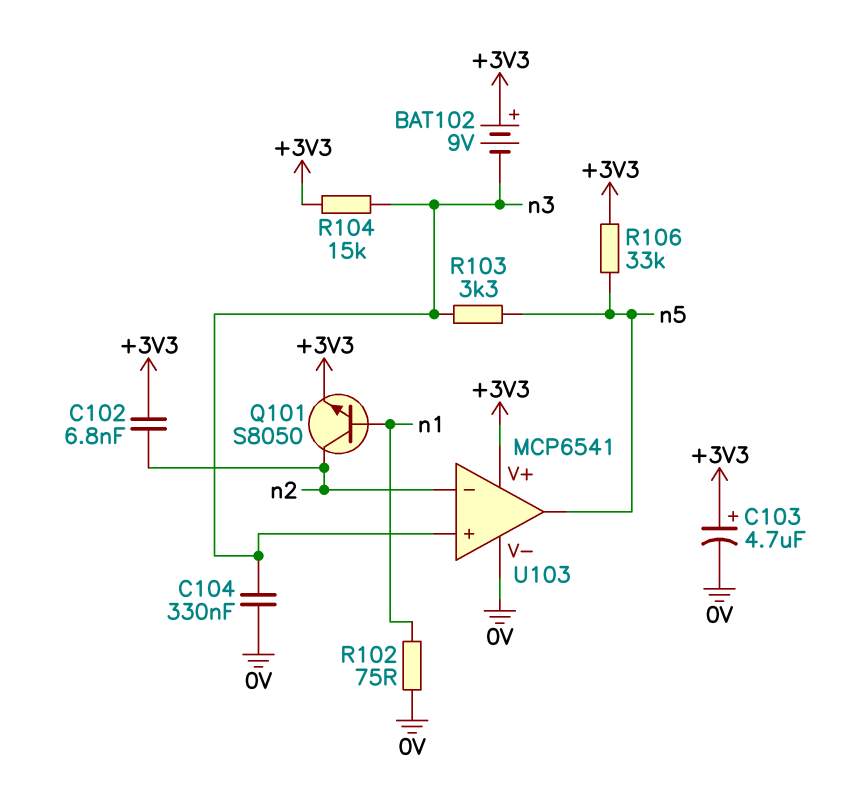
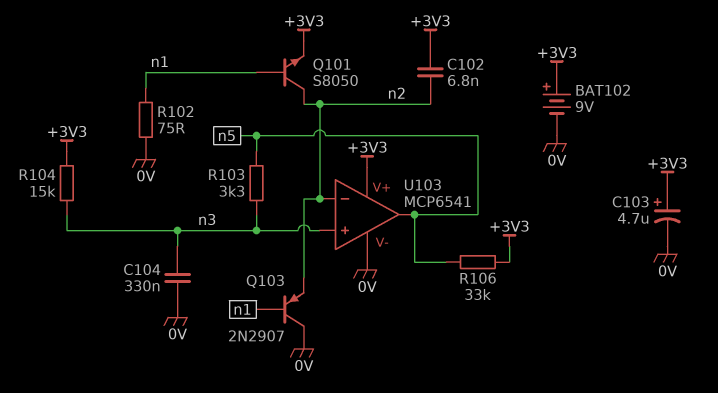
BAT102: 9V (plus +3V3, minus n3) -> 9V (plus +3V3, minus 0V)
Q103: none -> PNP 2N2907 (B n1, C 0V, E n2)

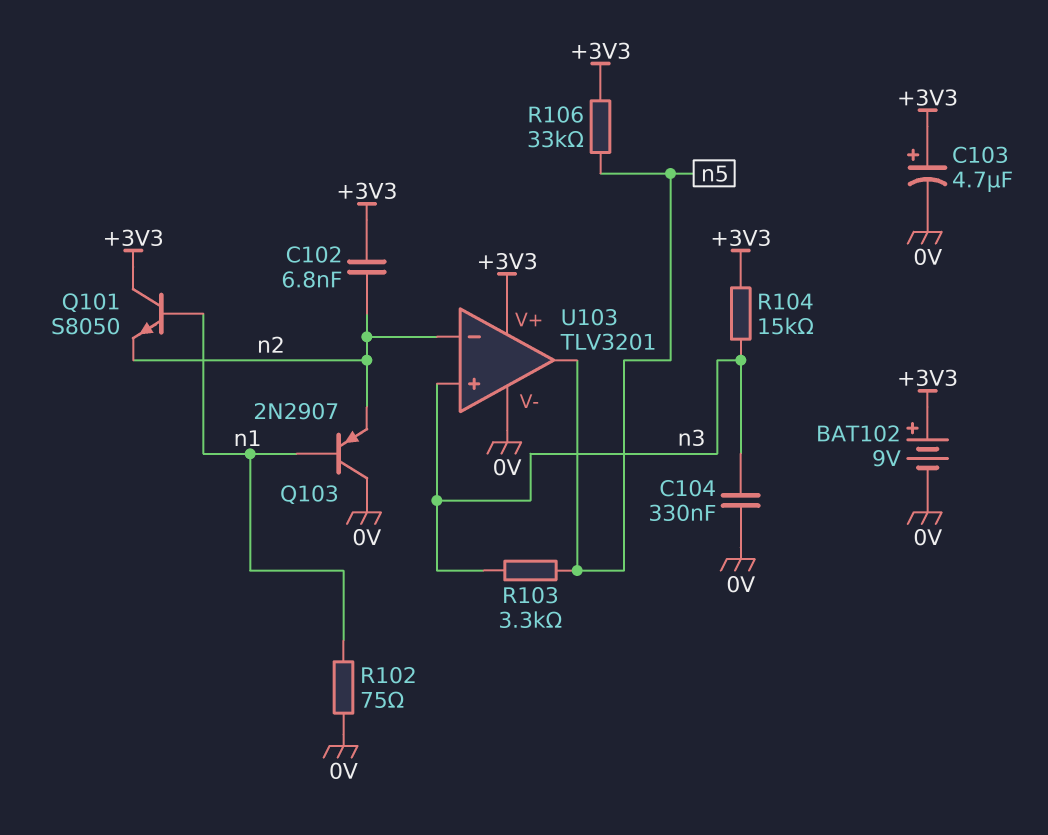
Q101: NPN S8050 (B n1, C n2, E +3V3) -> NPN S8050 (B n1, C +3V3, E n2)
U103: MCP6541 -> TLV3201

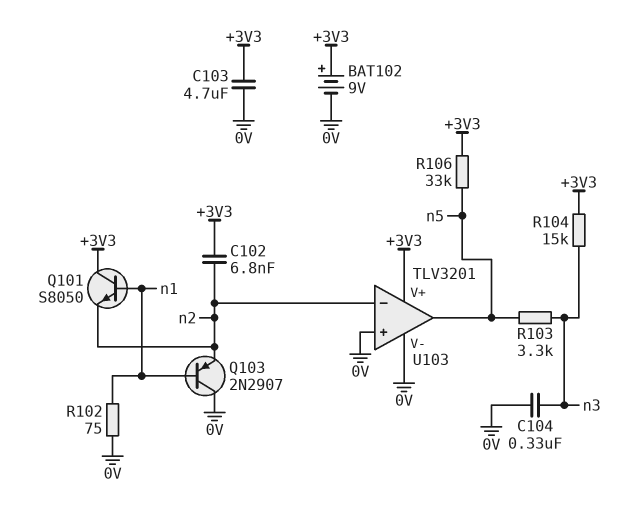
C103: 4.7uF (plus +3V3, minus 0V) -> 4.7uF (+3V3, 0V)
U103 pin in+: n3 -> 0V

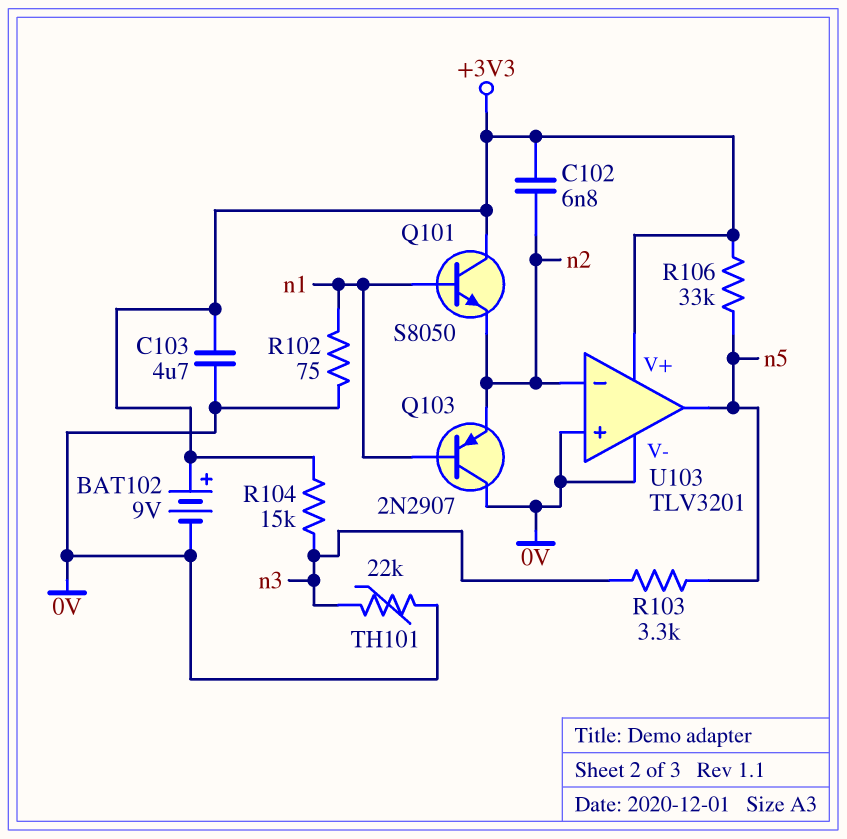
C104: 330nF (0V, n3) -> none
TH101: none -> 22k (0V, n3)

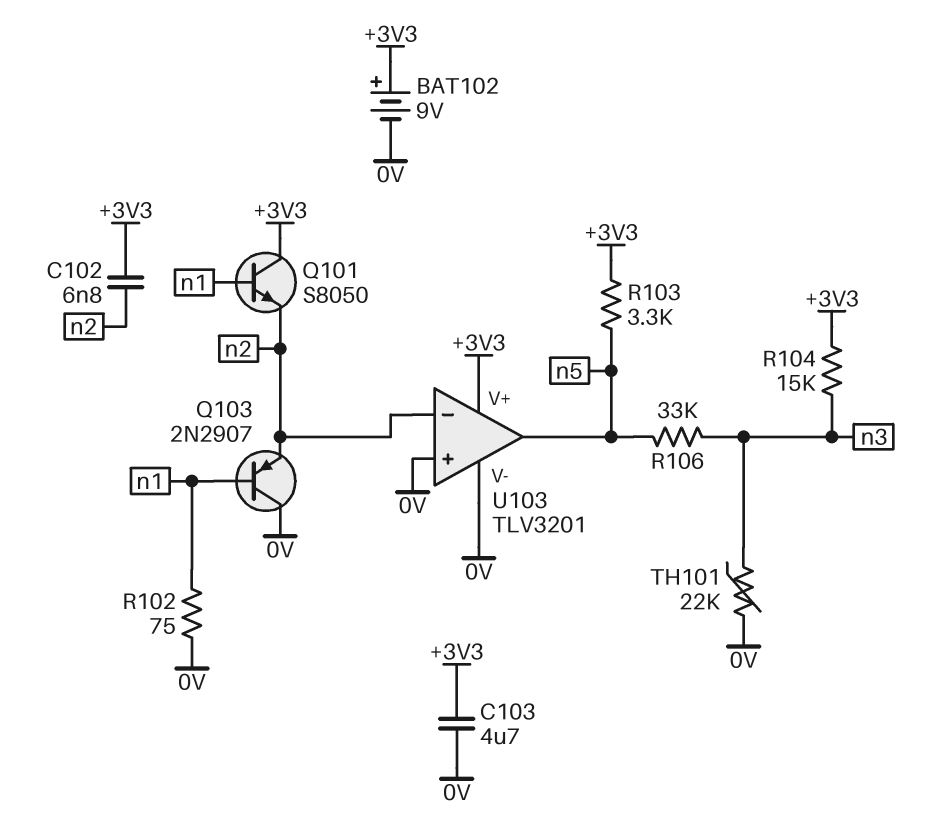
R103: 3.3k (n3, n5) -> 3.3k (+3V3, n5)
R106: 33k (+3V3, n5) -> 33k (n3, n5)

